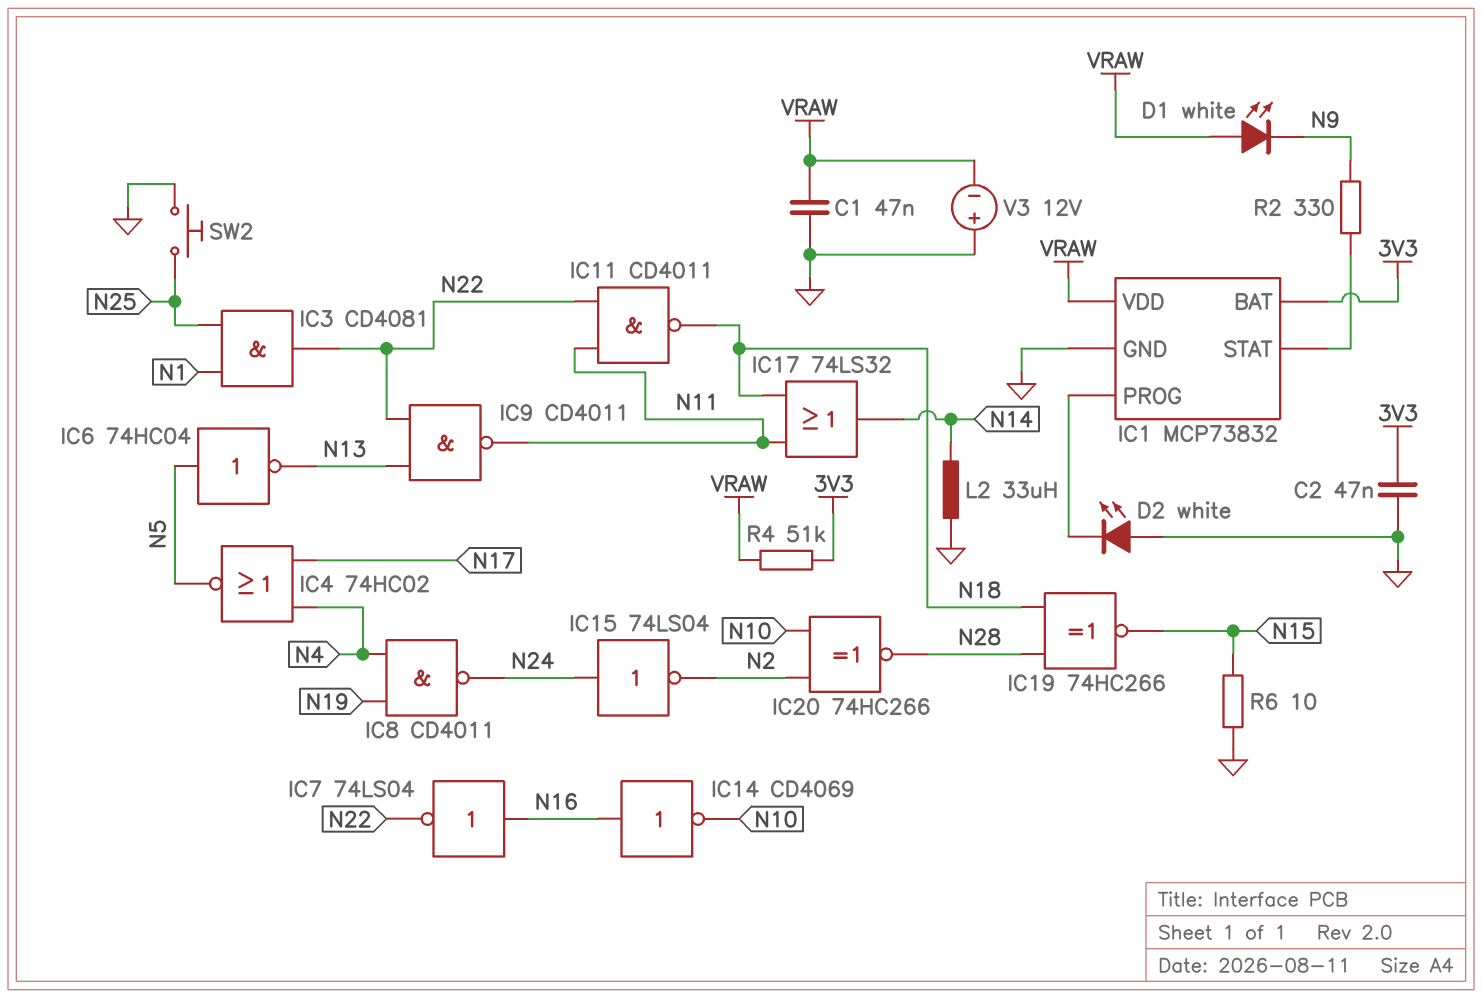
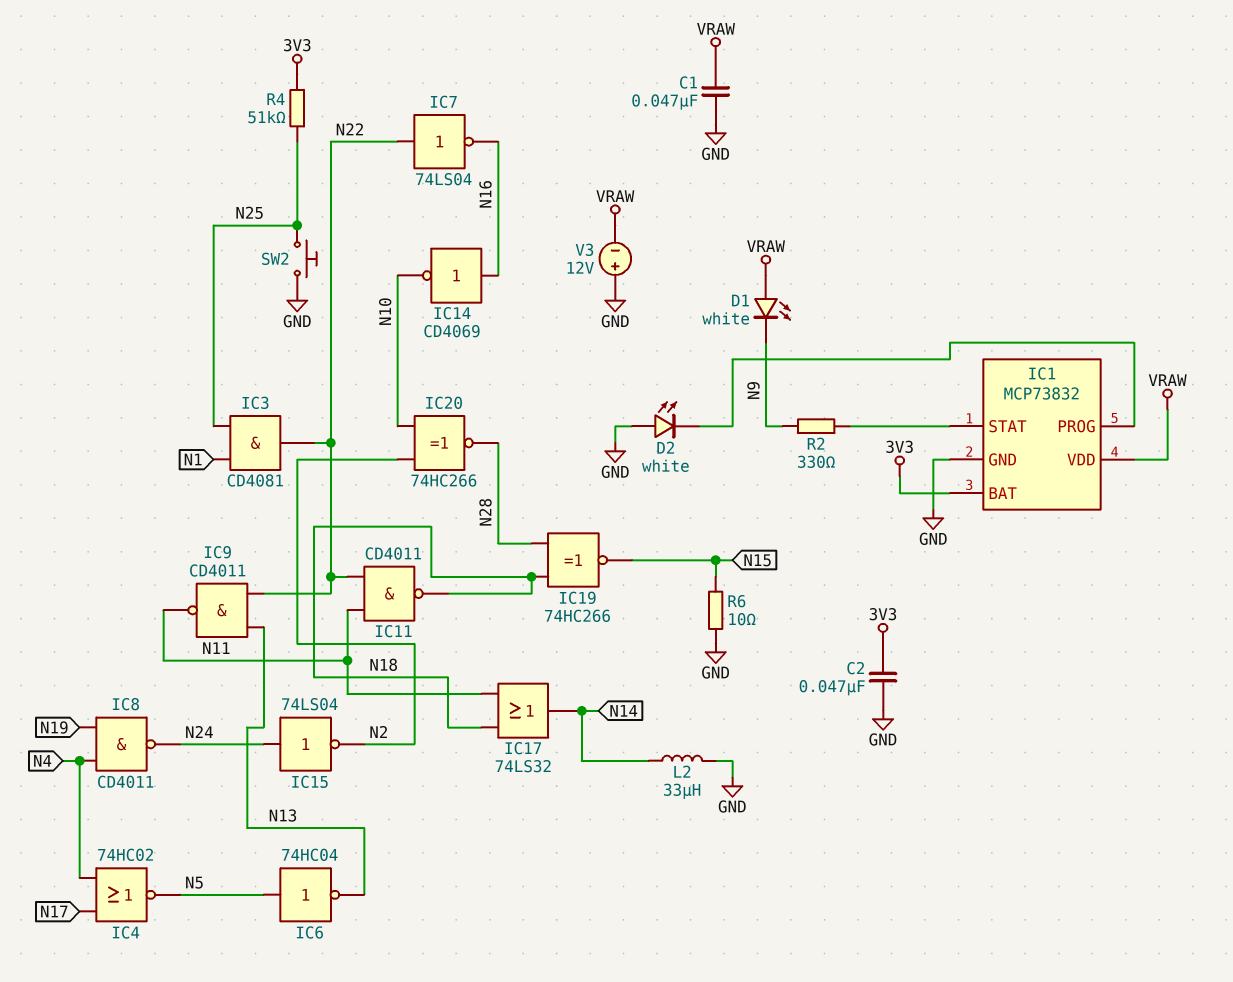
IC7: NOT 74LS04 (in N16, out N22) -> NOT 74LS04 (in N22, out N16)
R4: 51k (3V3, VRAW) -> 51k (3V3, N25)

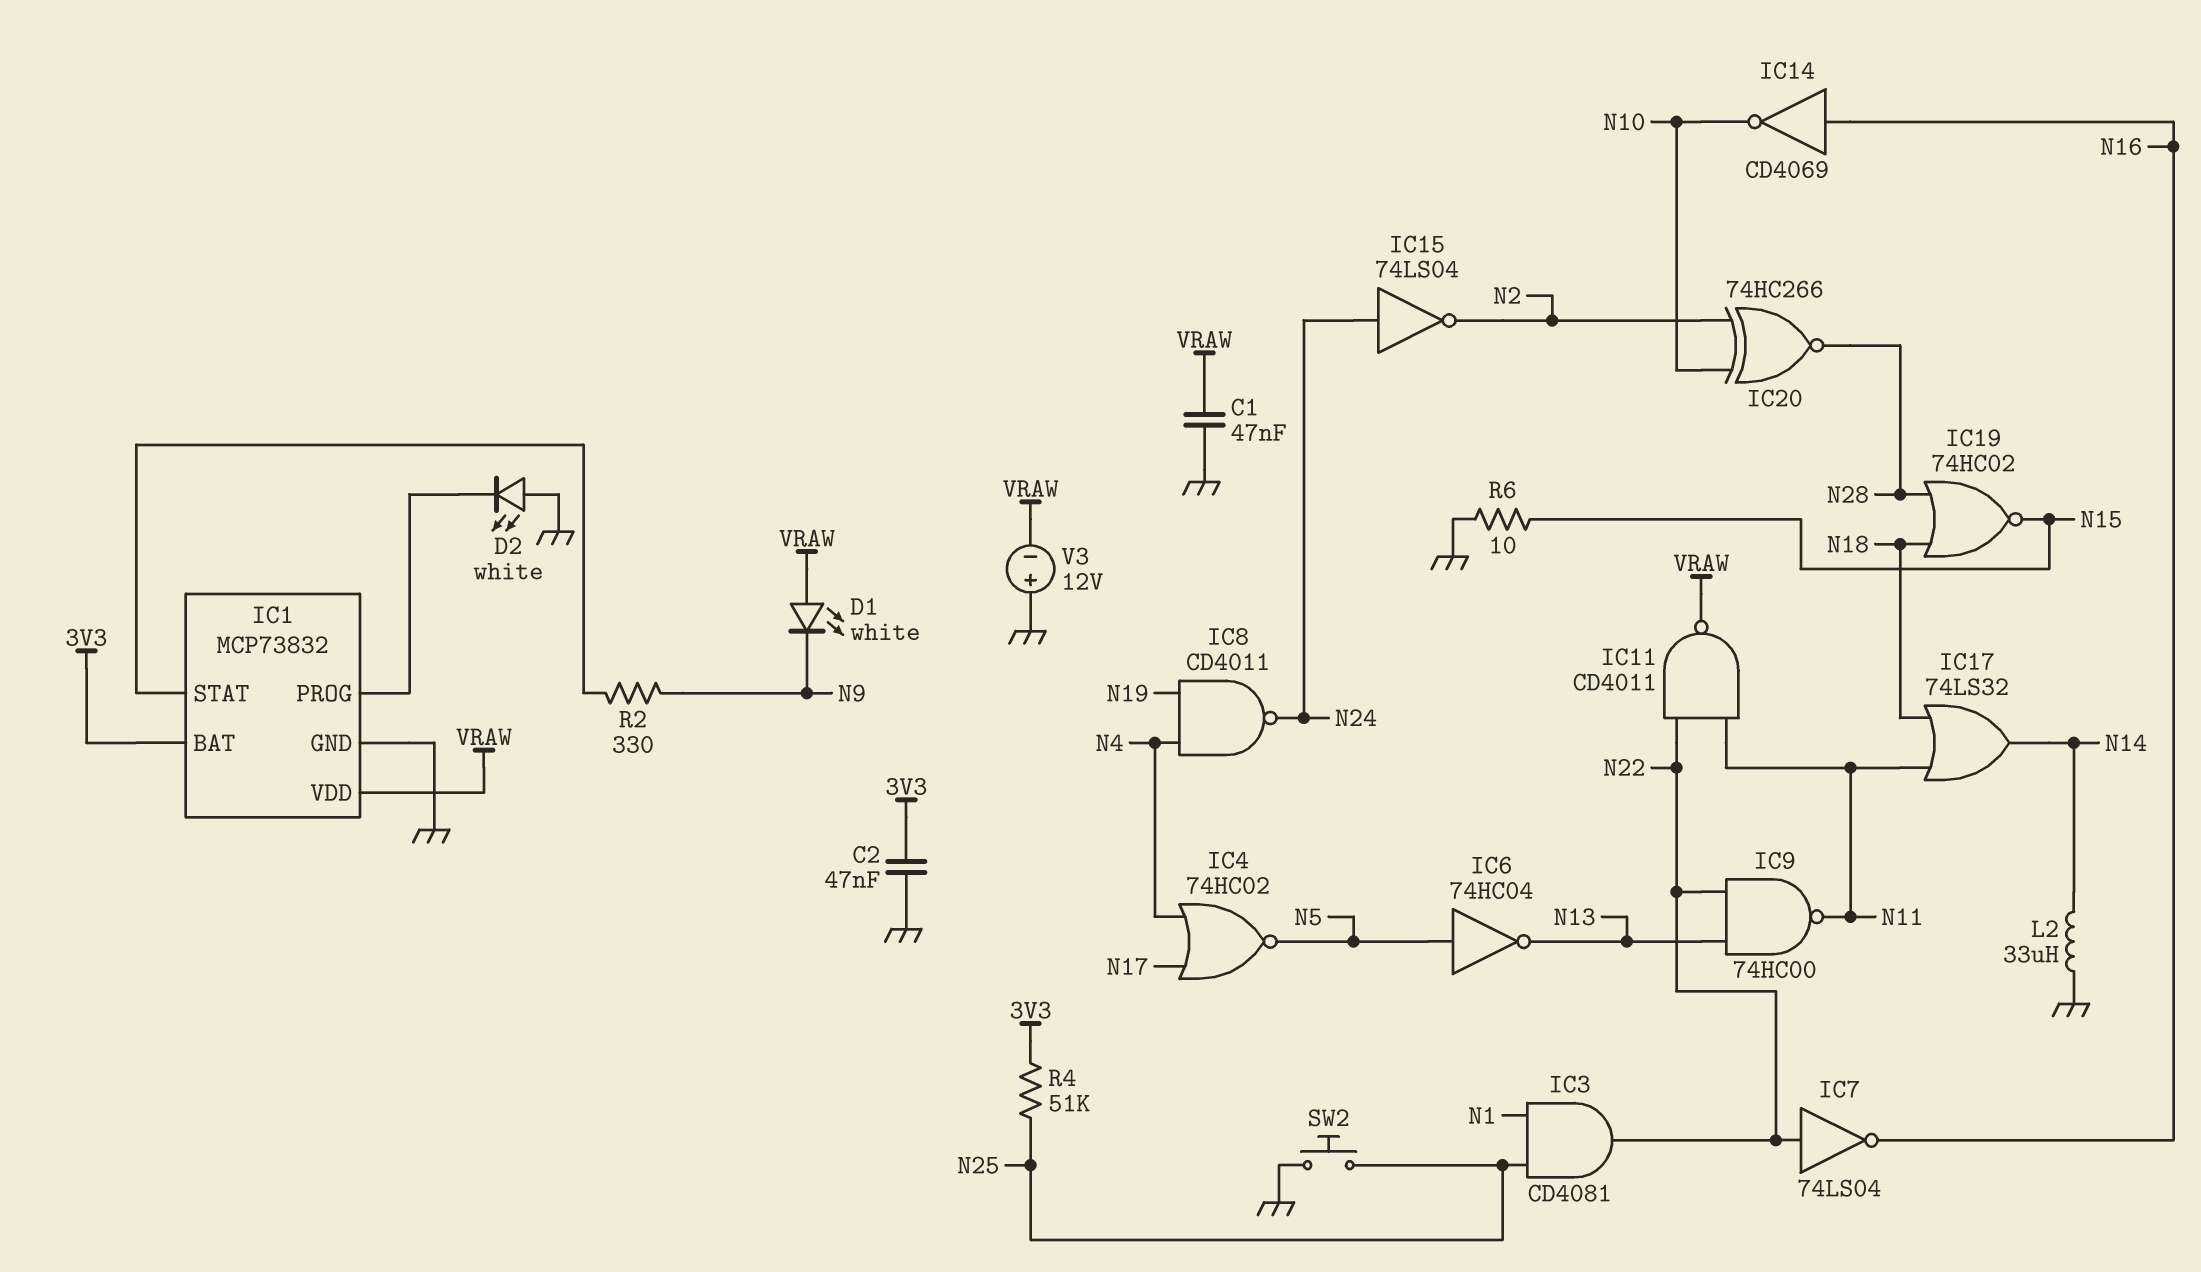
IC9: NAND CD4011 (in N13, in N22, out N11) -> NAND 74HC00 (in N13, in N22, out N11)
IC11: NAND CD4011 (in N11, in N22, out N18) -> NAND CD4011 (in N11, in N22, out VRAW)
IC19: XNOR 74HC266 (in N18, in N28, out N15) -> NOR 74HC02 (in N18, in N28, out N15)

